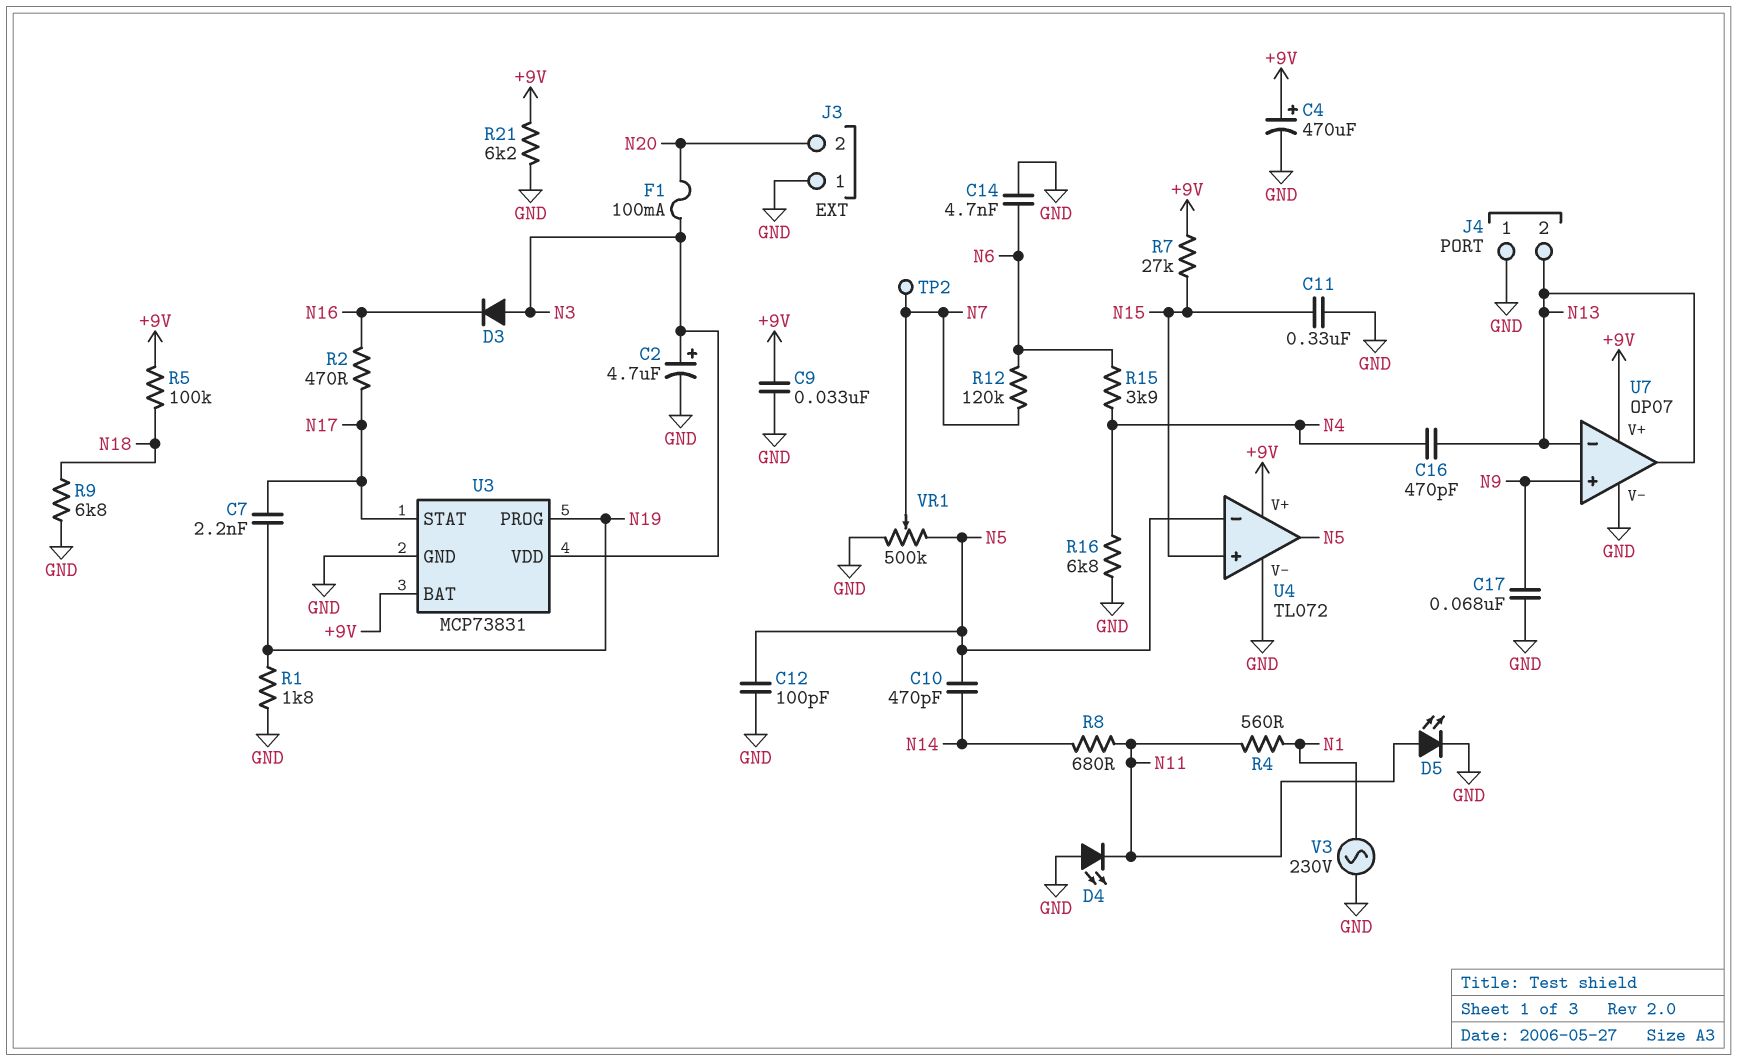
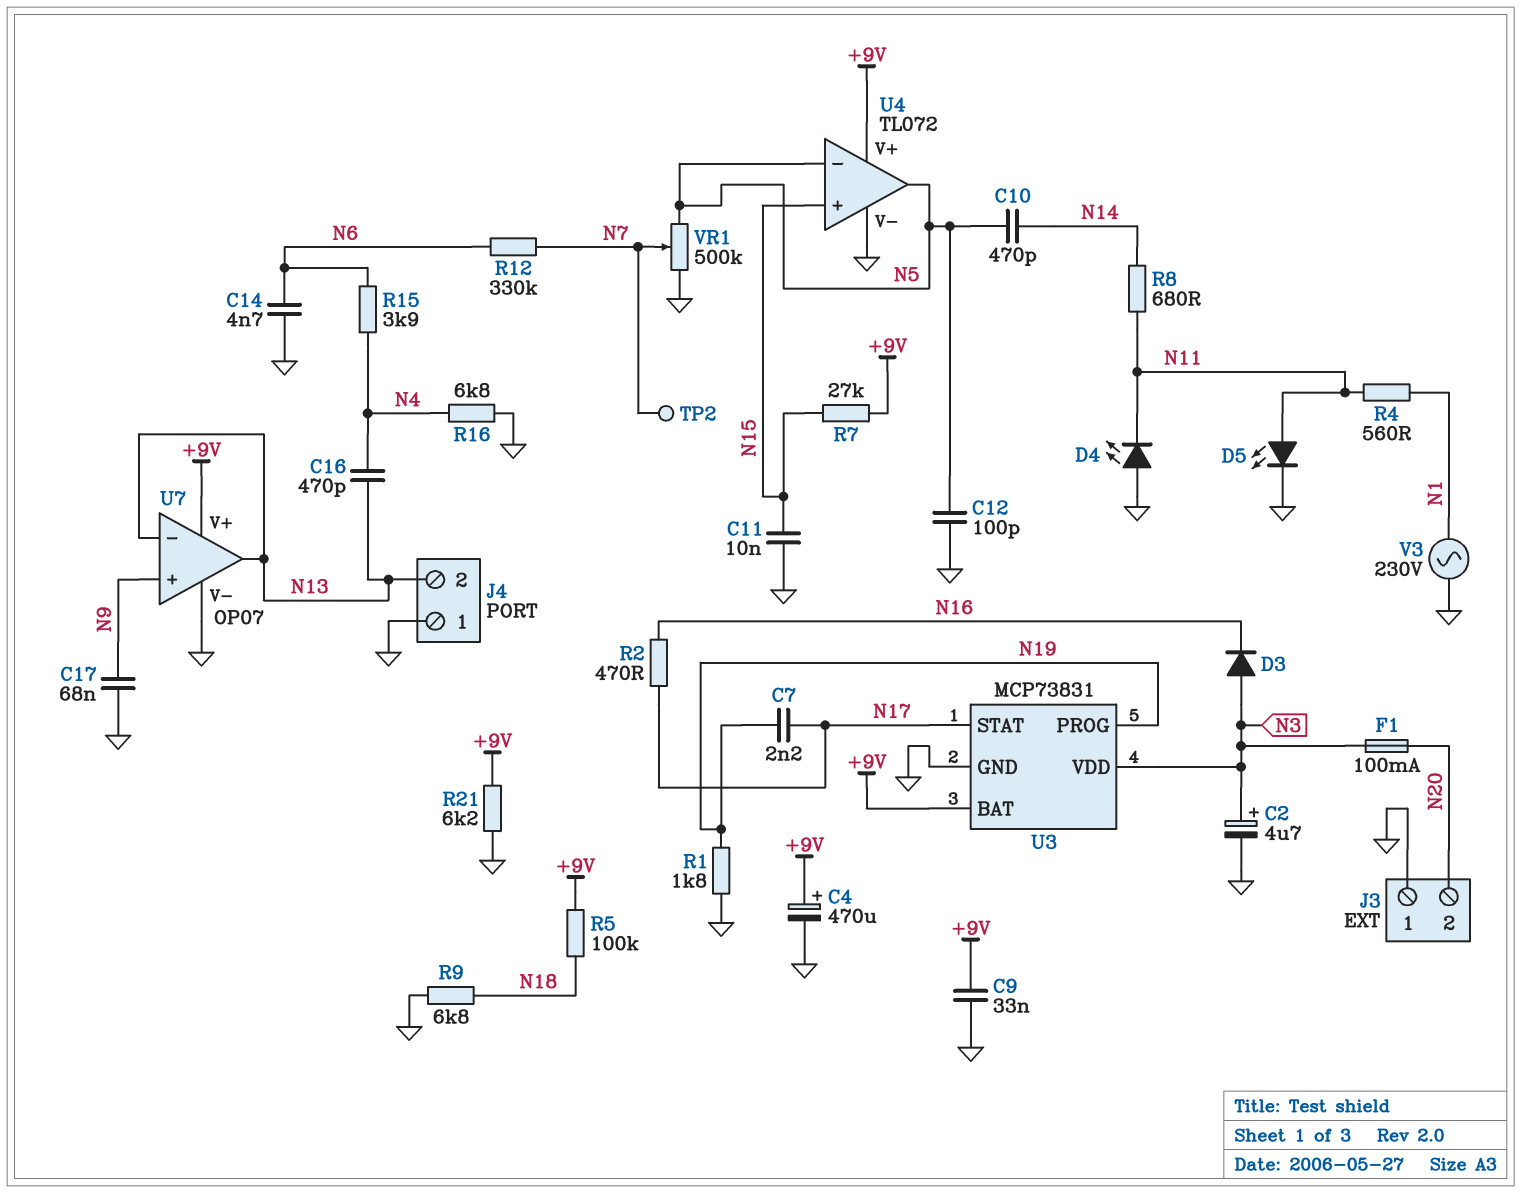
C11: 330nF (GND, N15) -> 10nF (GND, N15)
R12: 120k (N6, N7) -> 330k (N6, N7)

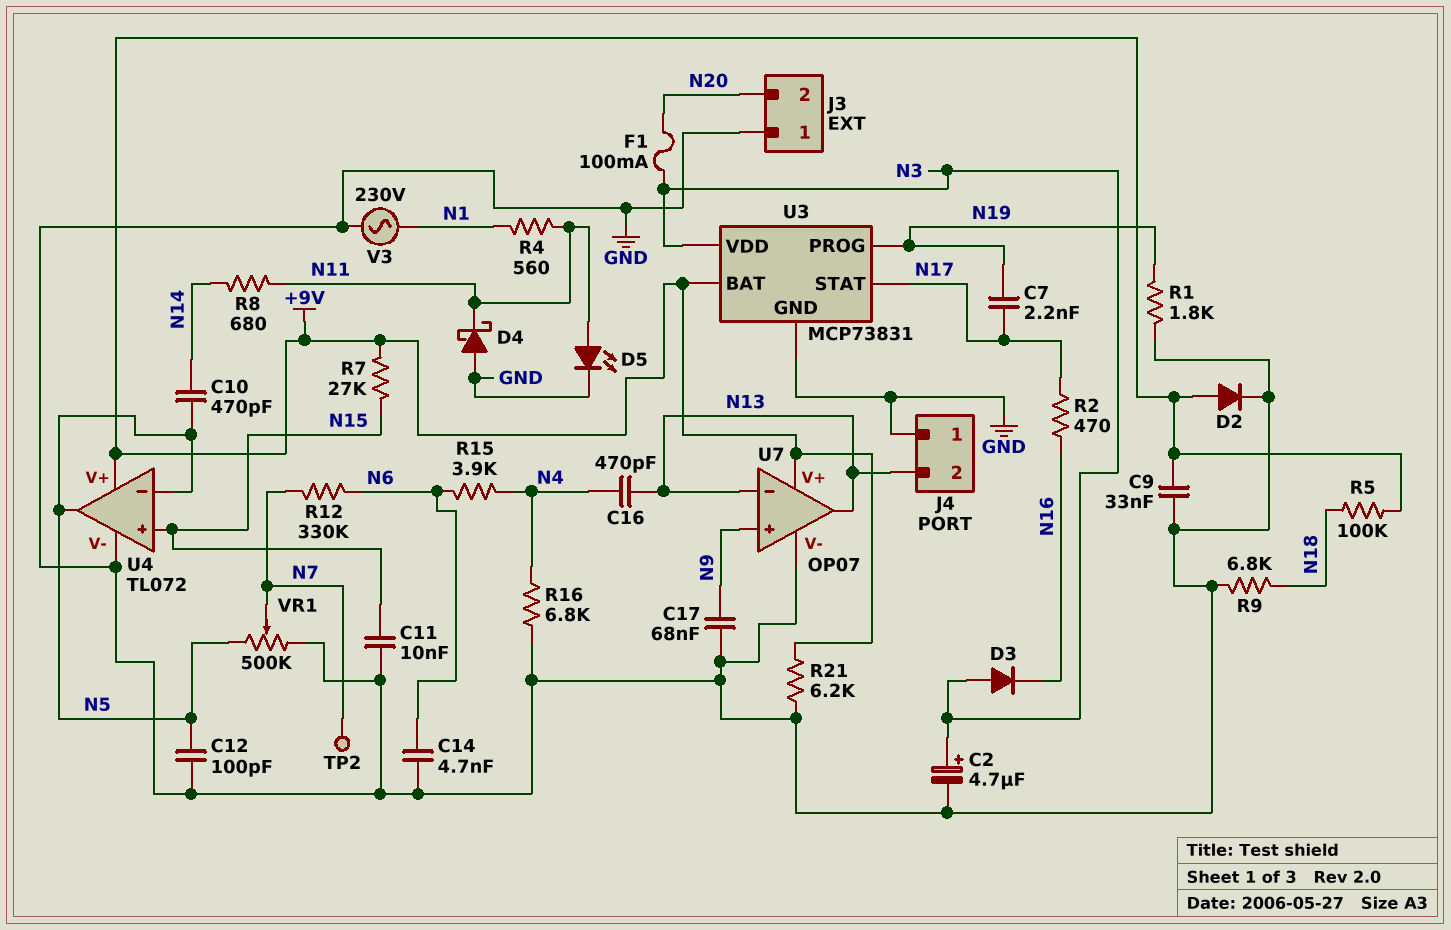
C4: 470uF (plus +9V, minus GND) -> none
D2: none -> diode (A +9V, K GND)
D4: LED (A GND, K N11) -> schottky (A GND, K N11)

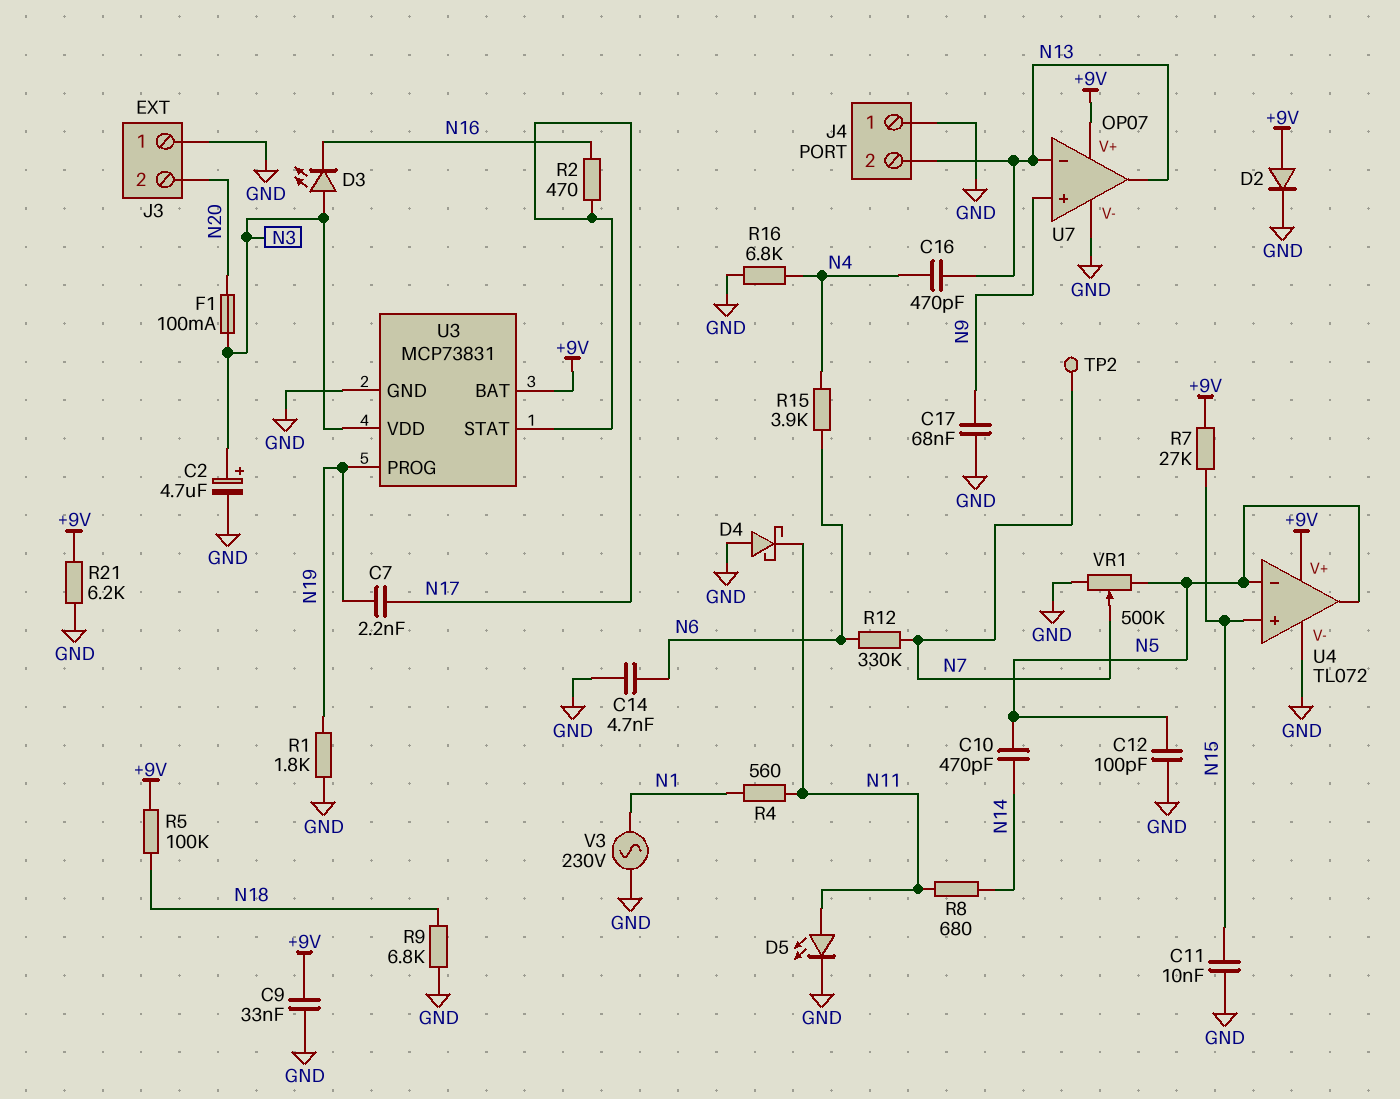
D3: diode (A N3, K N16) -> LED (A N3, K N16)

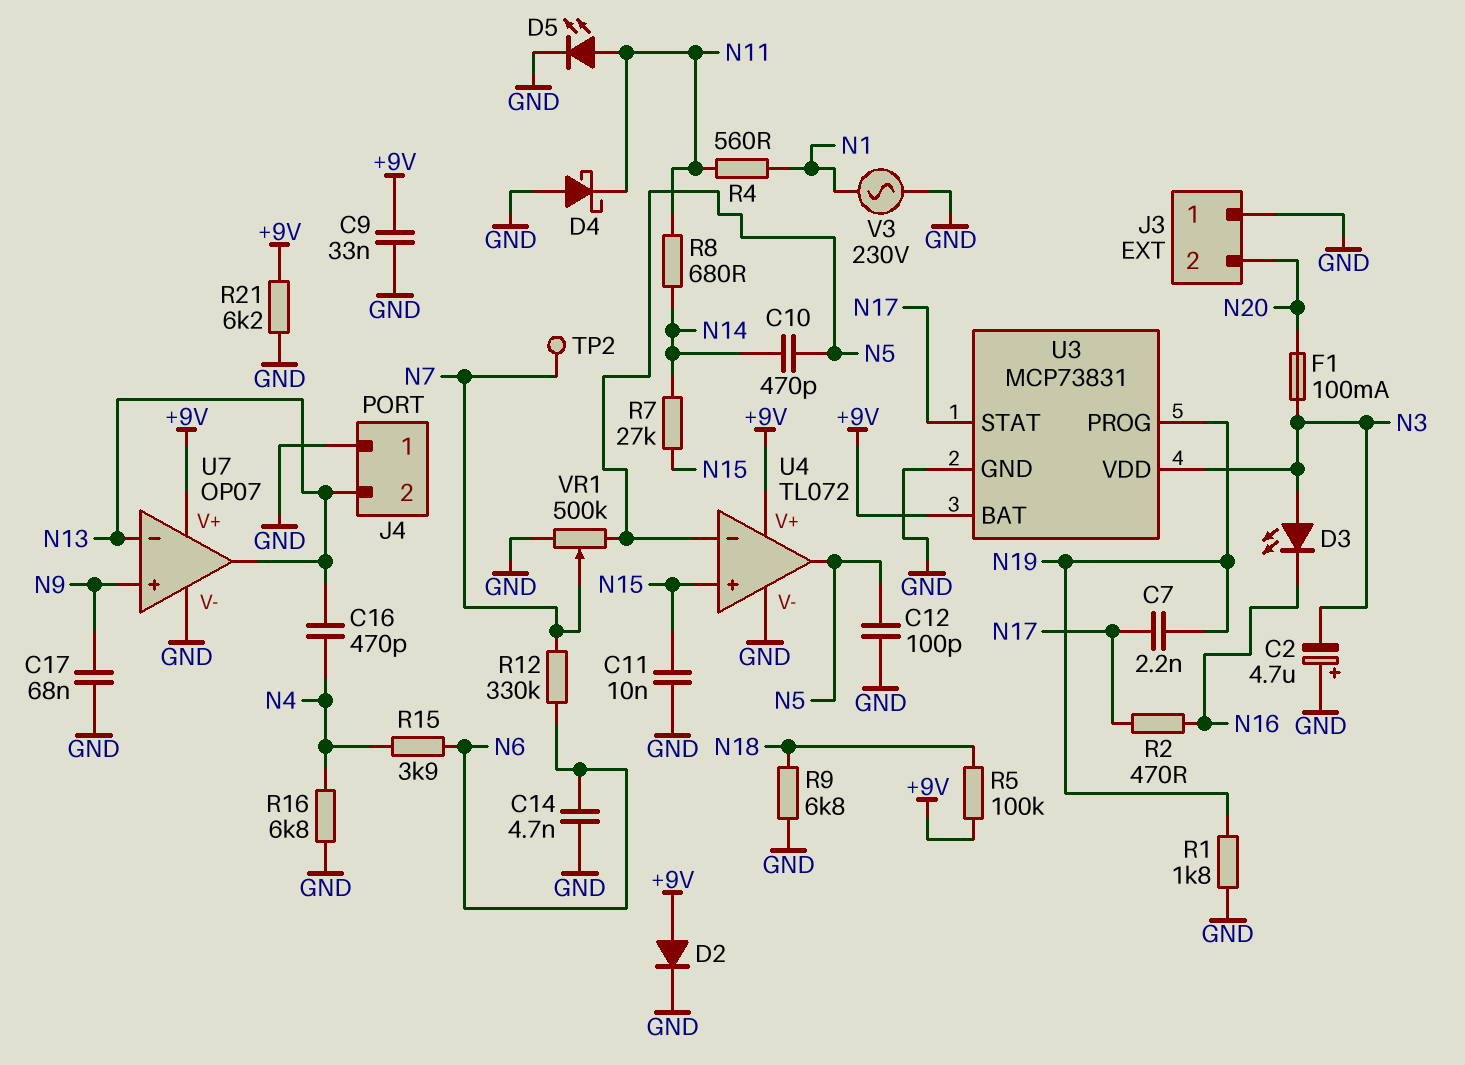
C2: 4.7uF (plus N3, minus GND) -> 4.7uF (plus GND, minus N3)
R7: 27k (+9V, N15) -> 27k (N14, N15)

